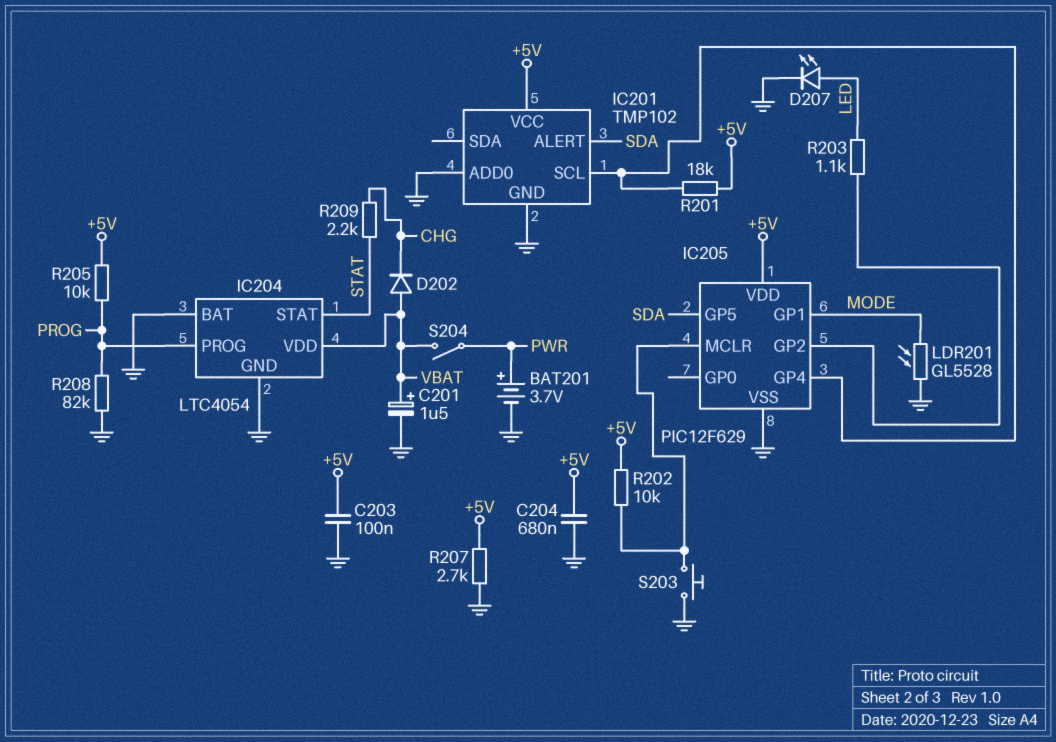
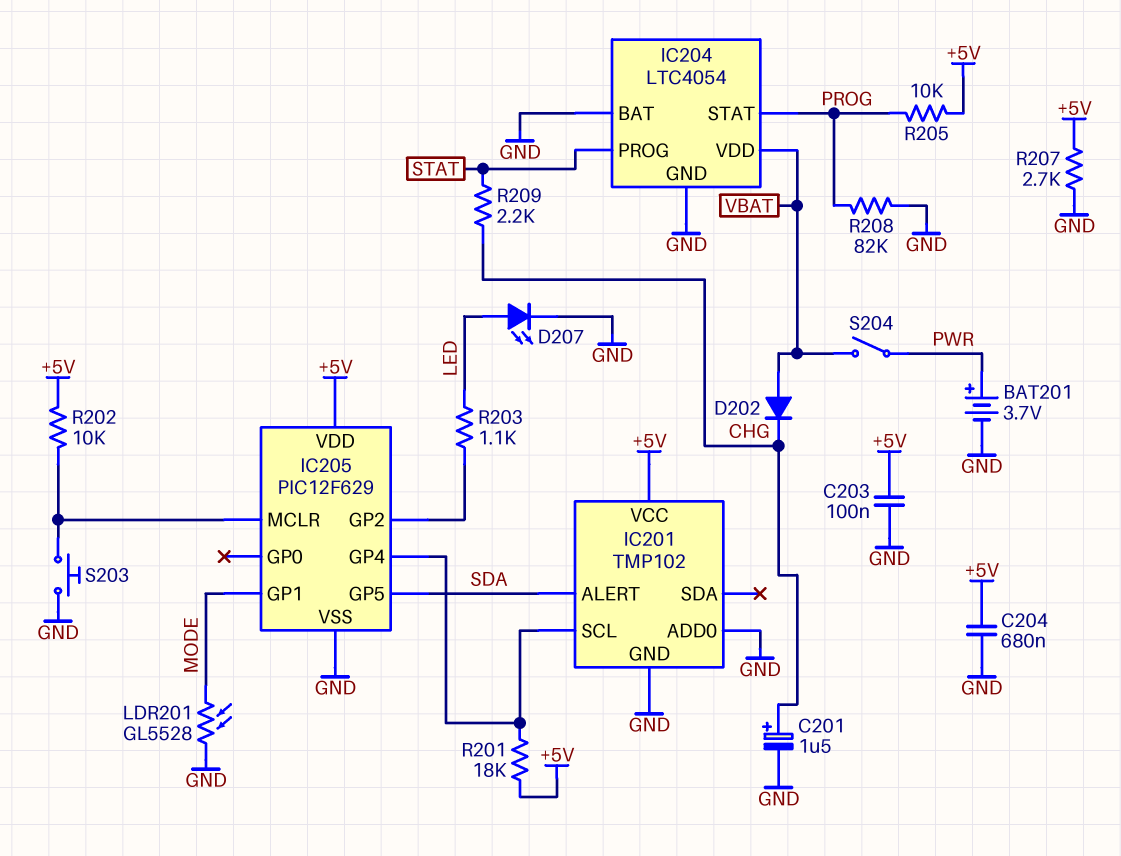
C201: 1.5uF (plus VBAT, minus GND) -> 1.5uF (plus CHG, minus GND)
IC204 pin PROG: PROG -> STAT
IC204 pin STAT: STAT -> PROG

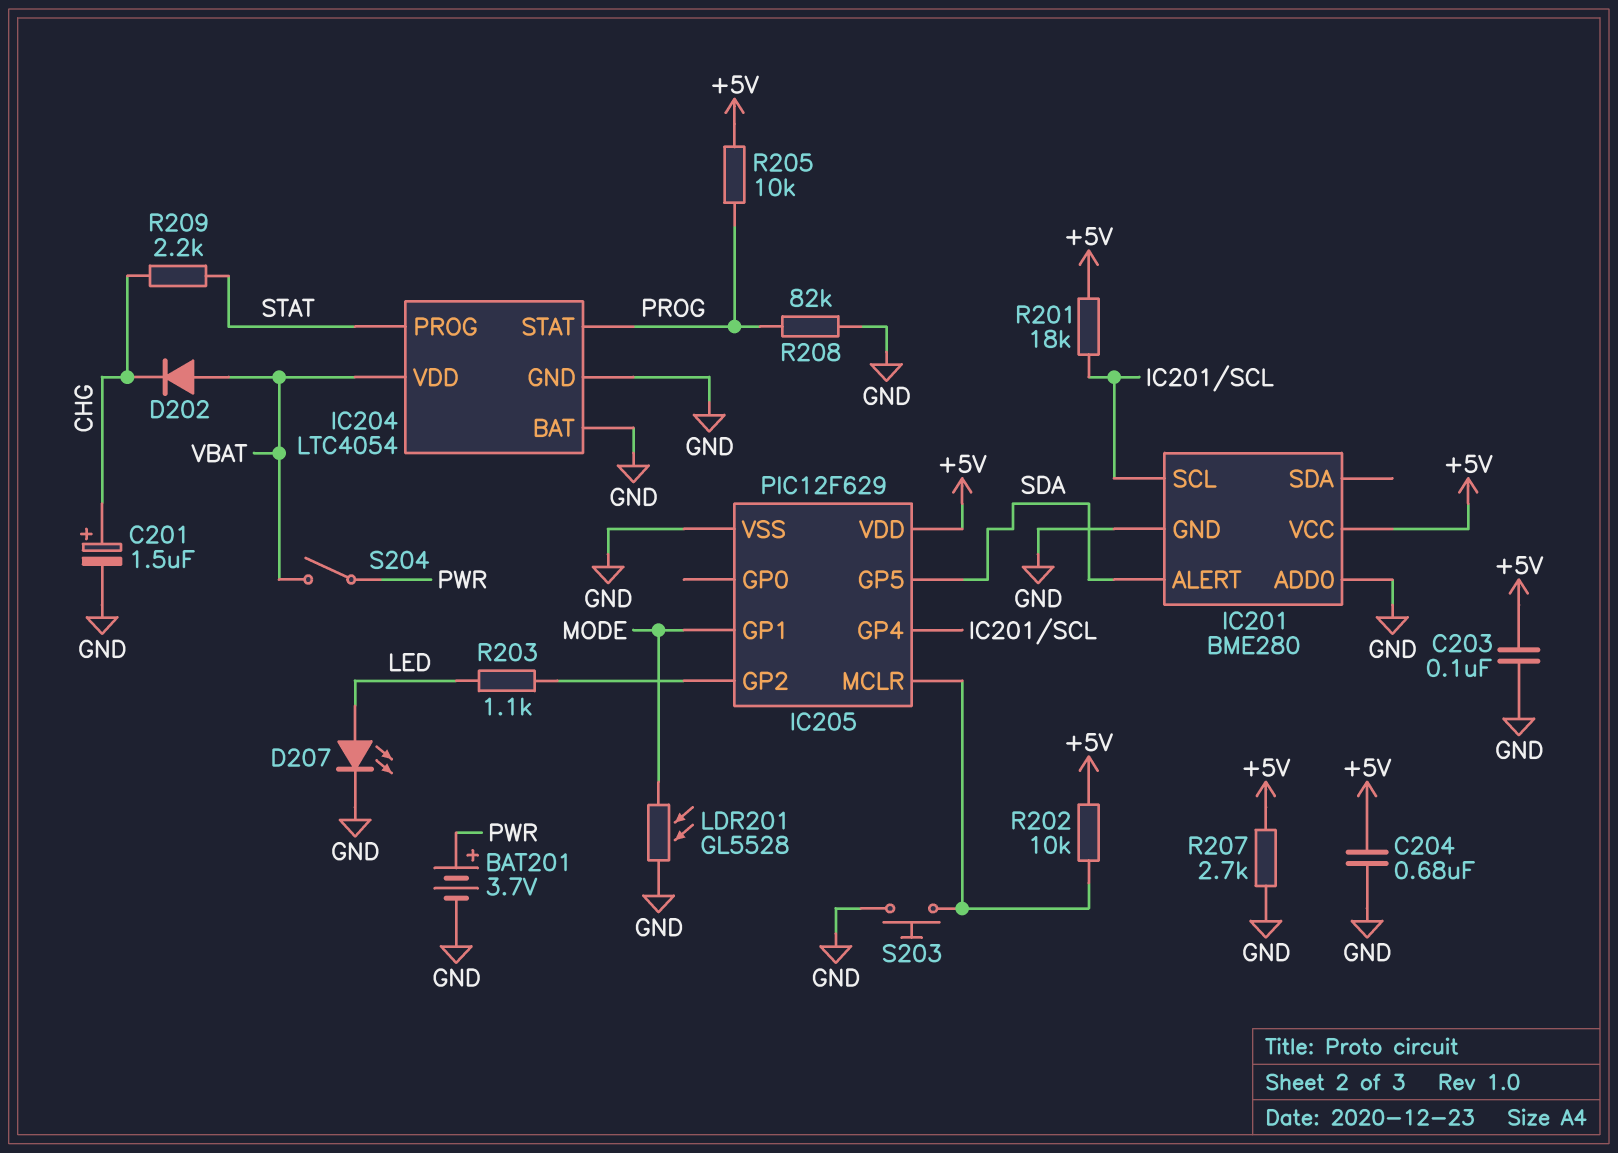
IC201: TMP102 -> BME280

